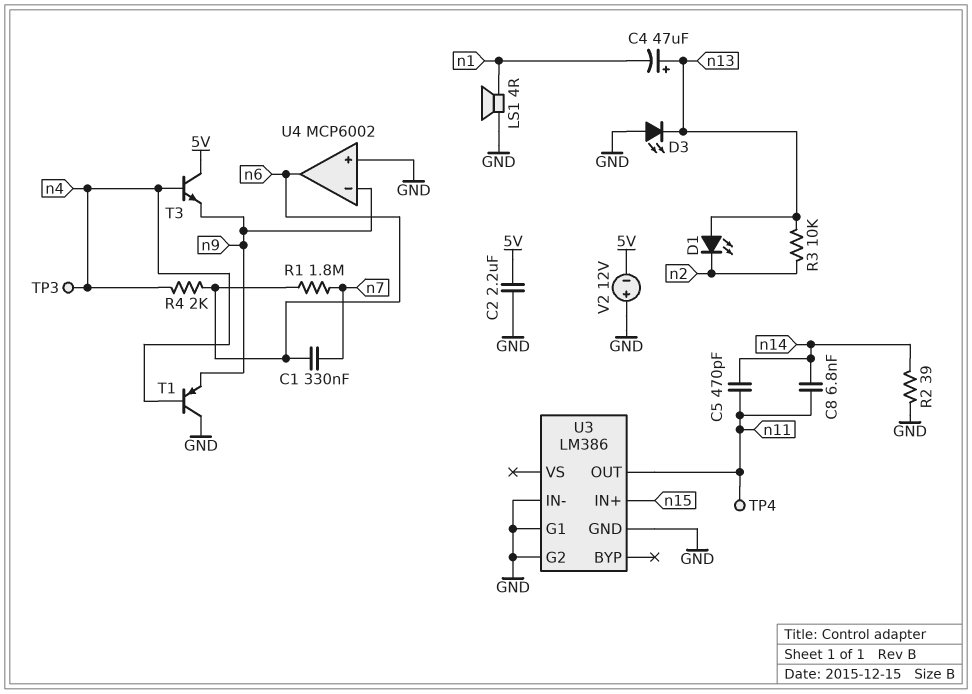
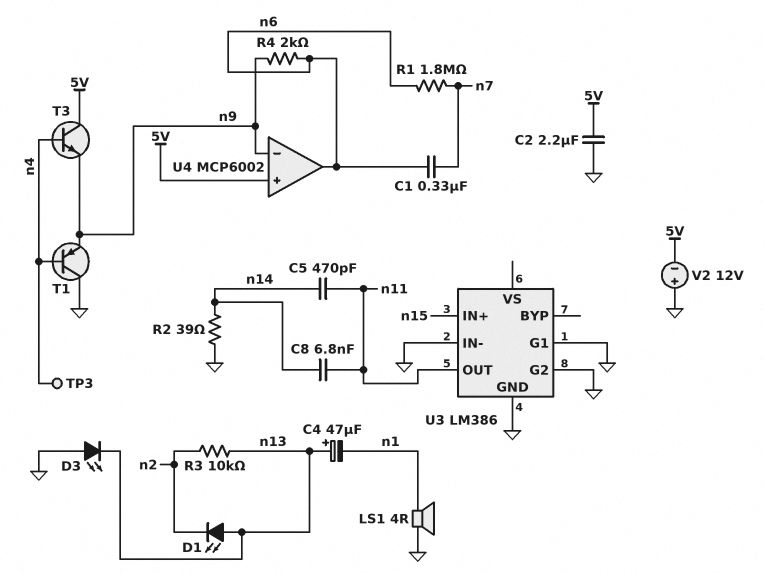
R4: 2k (n4, n6) -> 2k (n6, n9)
TP4: test point (n11) -> none
U4 pin in+: GND -> 5V

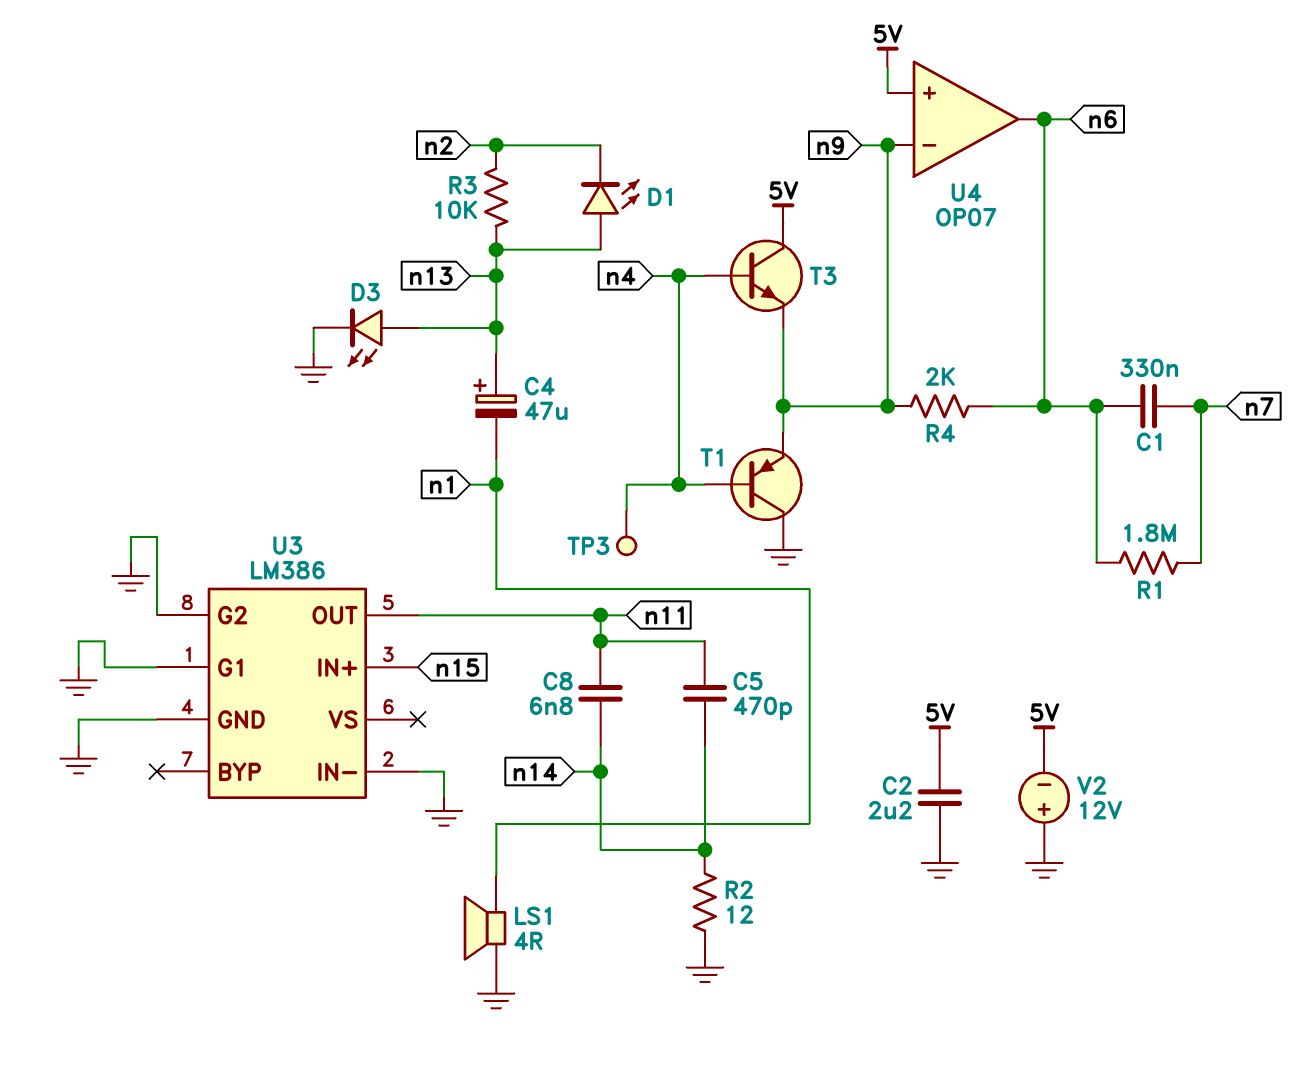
D3: LED (A GND, K n13) -> LED (A n13, K GND)
R2: 39 (GND, n14) -> 12 (GND, n14)
U4: MCP6002 -> OP07

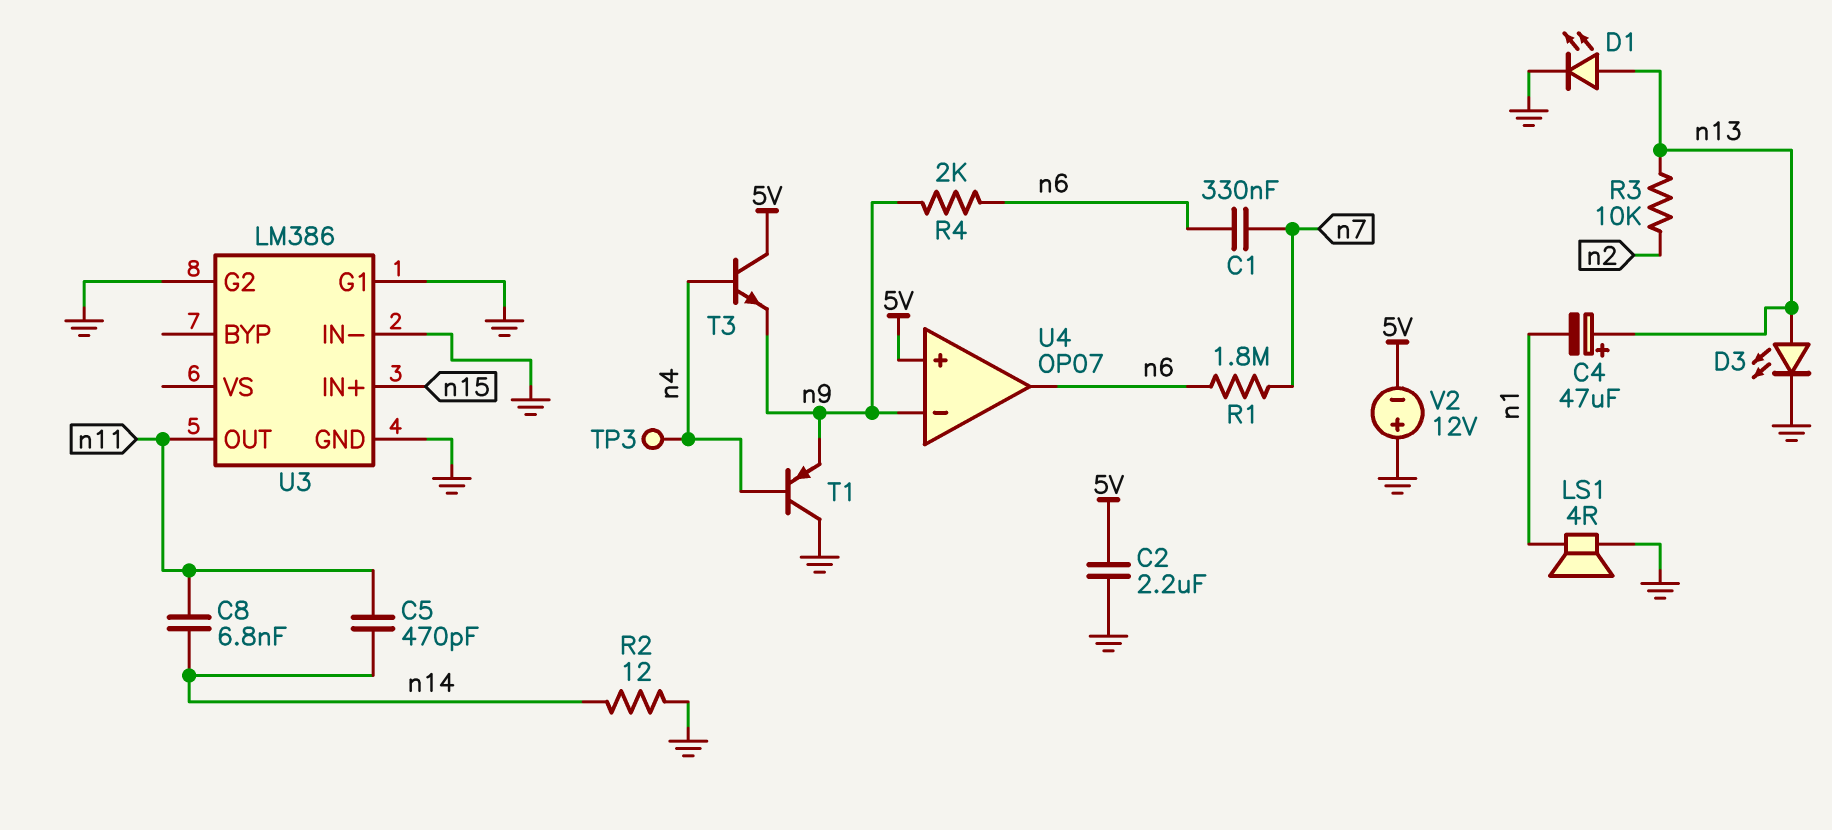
D1: LED (A n13, K n2) -> LED (A n13, K GND)

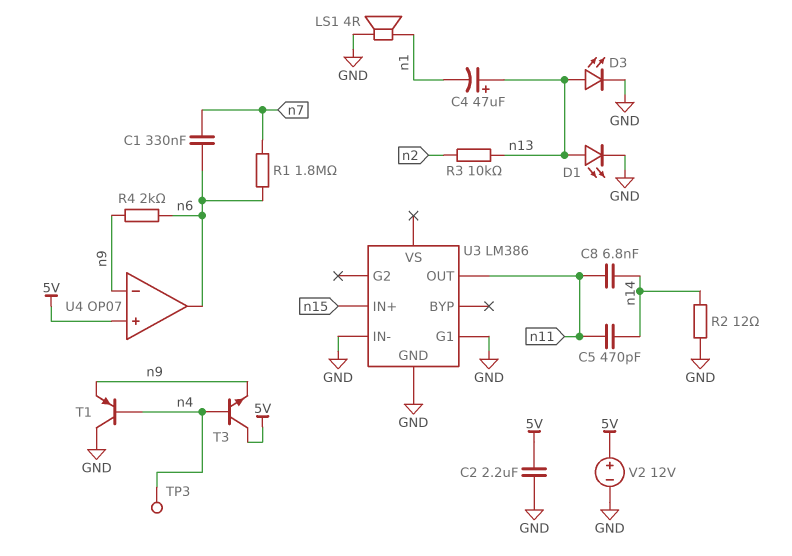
U3 pin G2: GND -> none
V2: 12V (plus GND, minus 5V) -> 12V (plus 5V, minus GND)

